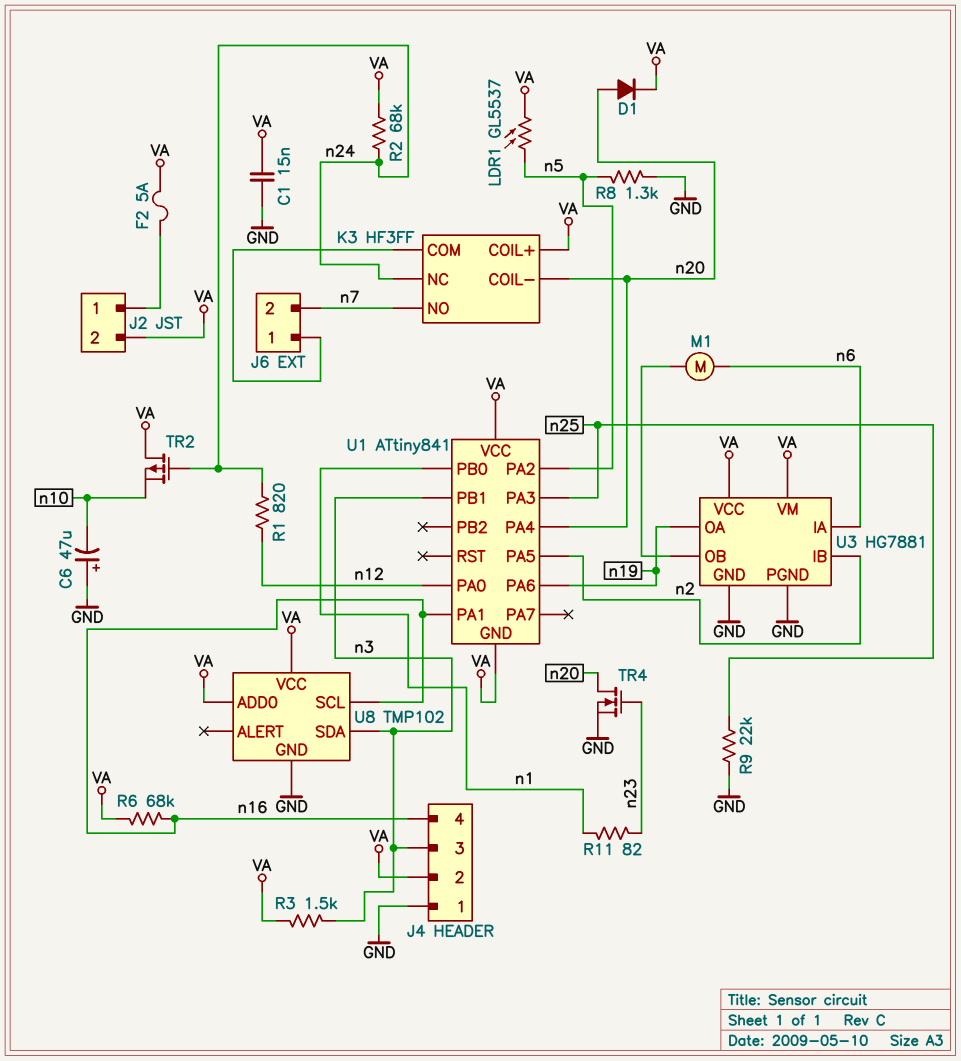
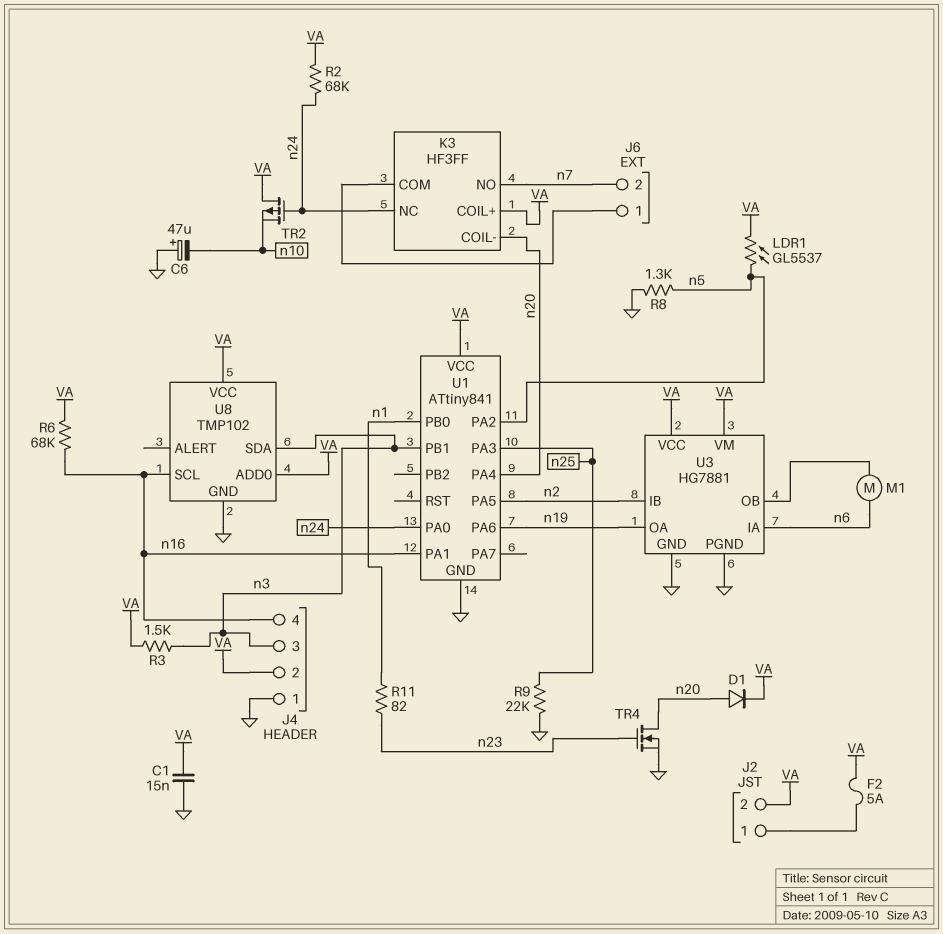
R1: 820 (n12, n24) -> none
U1 pin GND: VA -> GND
U1 pin PA0: n12 -> n24

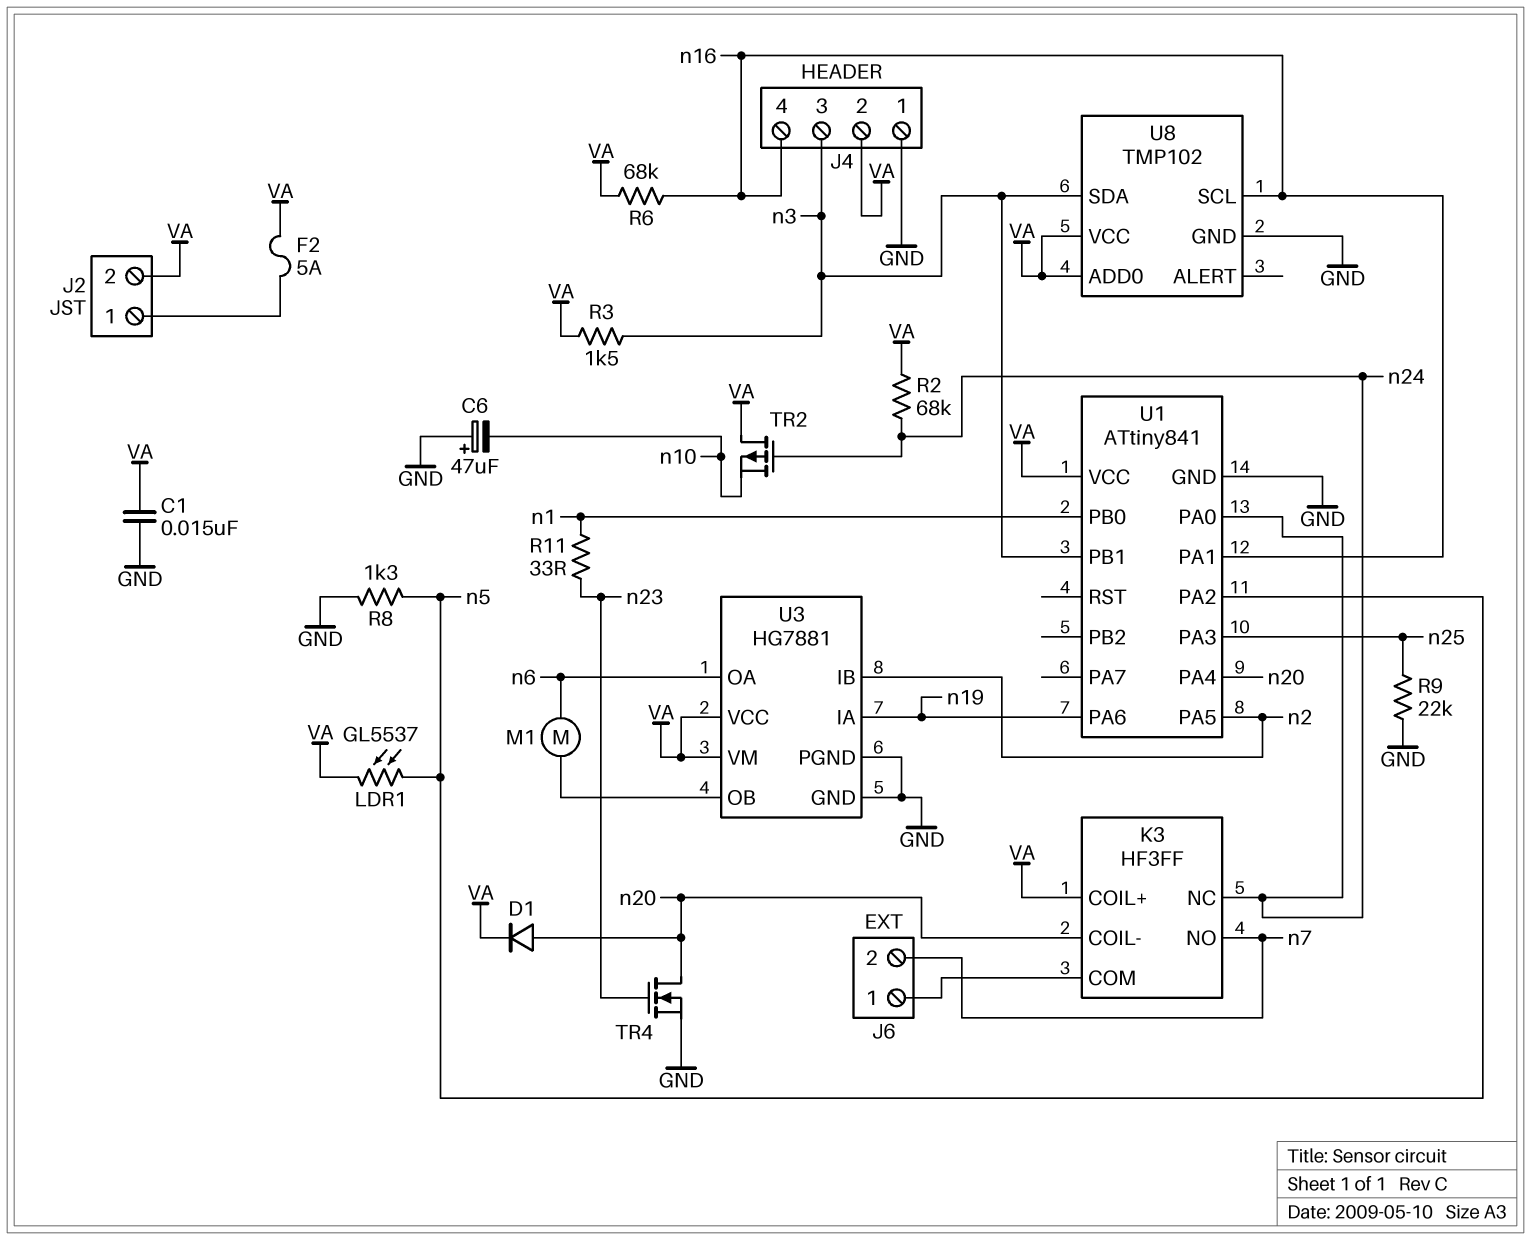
R11: 82 (n1, n23) -> 33 (n1, n23)
U3 pin IA: n6 -> n19
U3 pin OA: n19 -> n6

